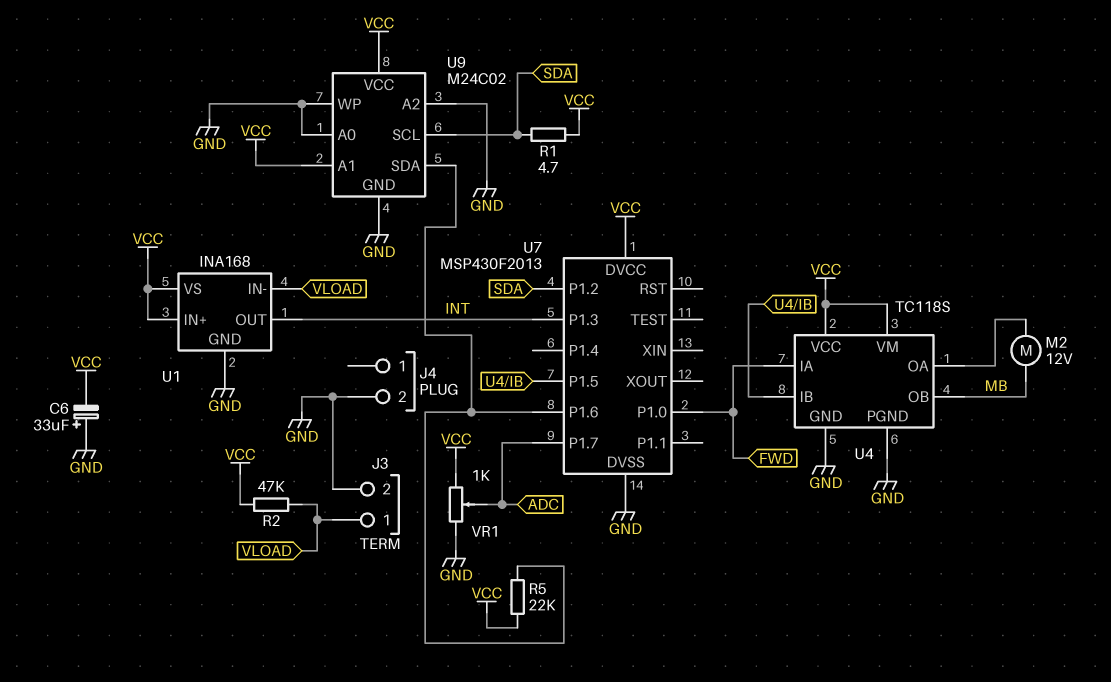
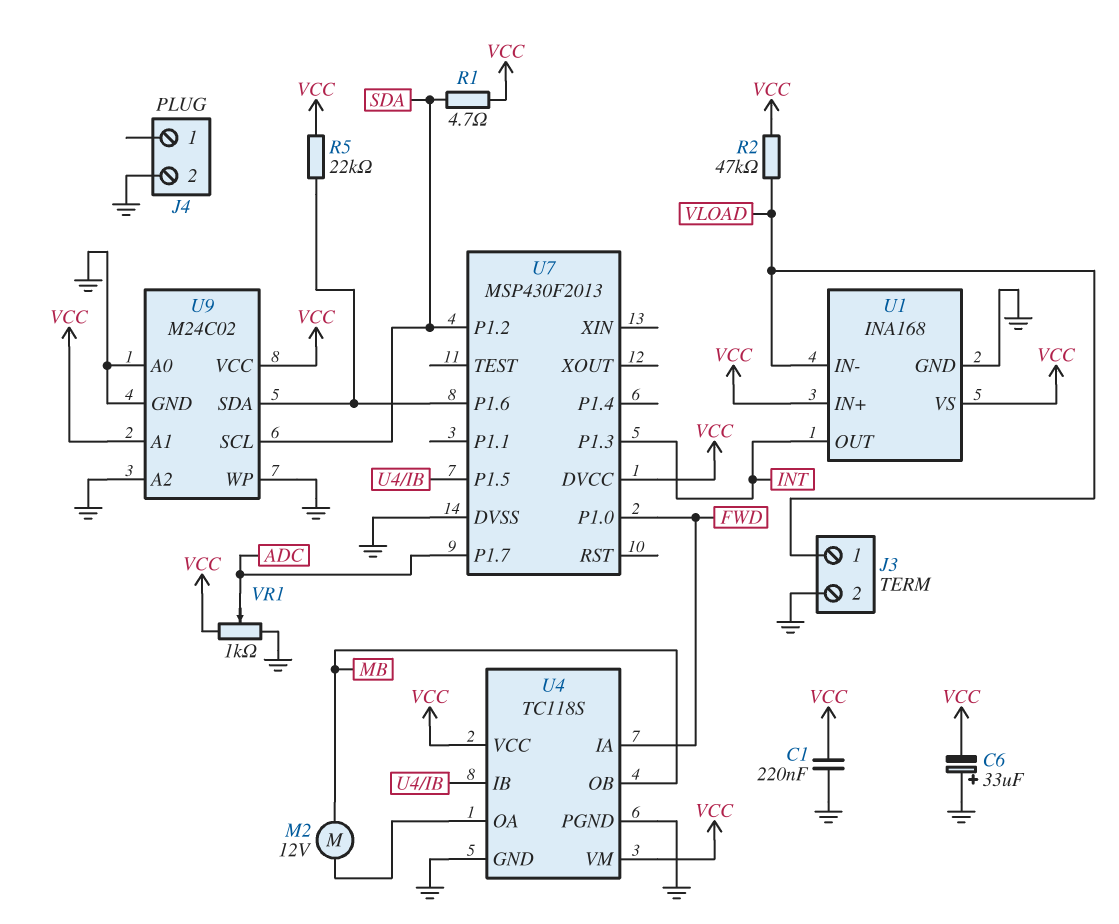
C1: none -> 220nF (GND, VCC)

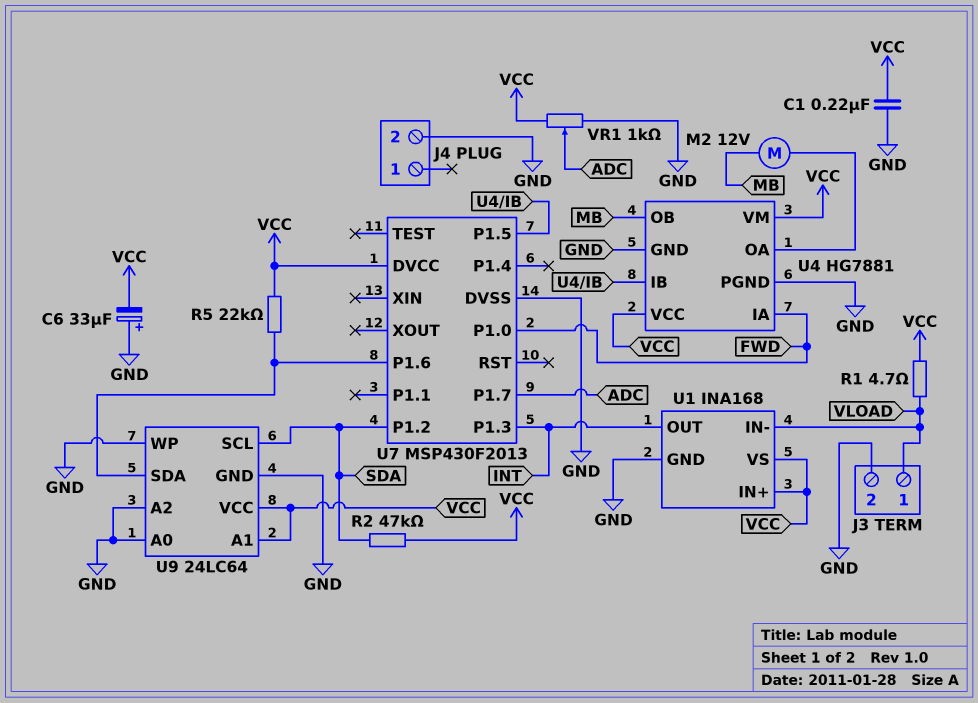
R1: 4.7 (SDA, VCC) -> 4.7 (VCC, VLOAD)
R2: 47k (VCC, VLOAD) -> 47k (SDA, VCC)
U4: TC118S -> HG7881
U9: M24C02 -> 24LC64

